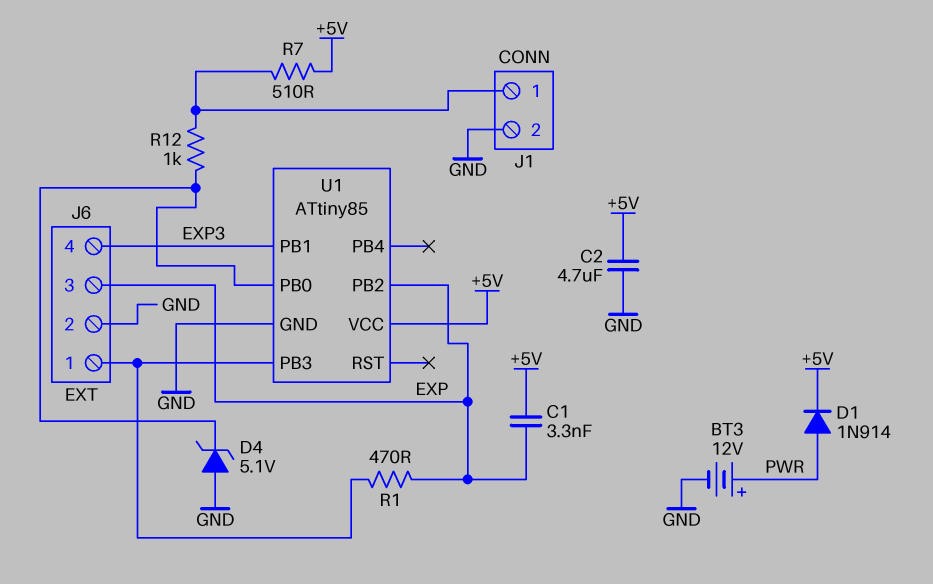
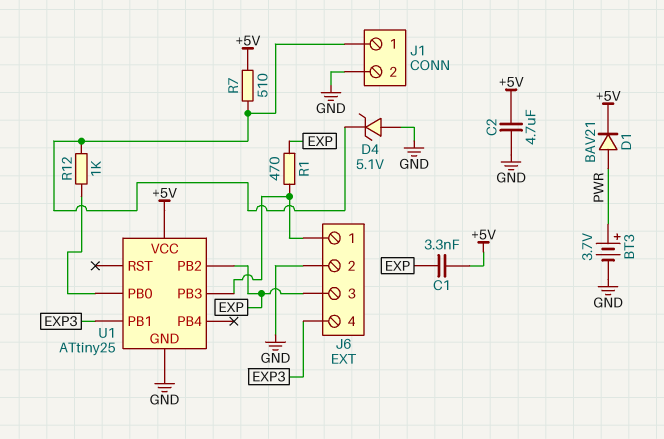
BT3: 12V (plus PWR, minus GND) -> 3.7V (plus PWR, minus GND)
D1: diode 1N914 (A PWR, K +5V) -> diode BAV21 (A PWR, K +5V)
D4: zener 5.1V (A GND, K U1/PB0) -> zener 5.1V (A GND, K J1/1)
U1: ATtiny85 -> ATtiny25

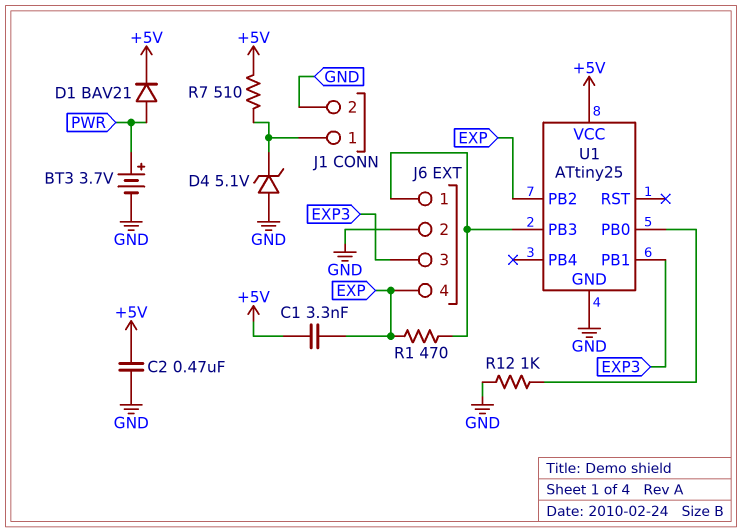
C2: 4.7uF (+5V, GND) -> 470nF (+5V, GND)
J6 pin 3: EXP -> EXP3
J6 pin 4: EXP3 -> EXP
R12: 1k (J1/1, U1/PB0) -> 1k (GND, U1/PB0)

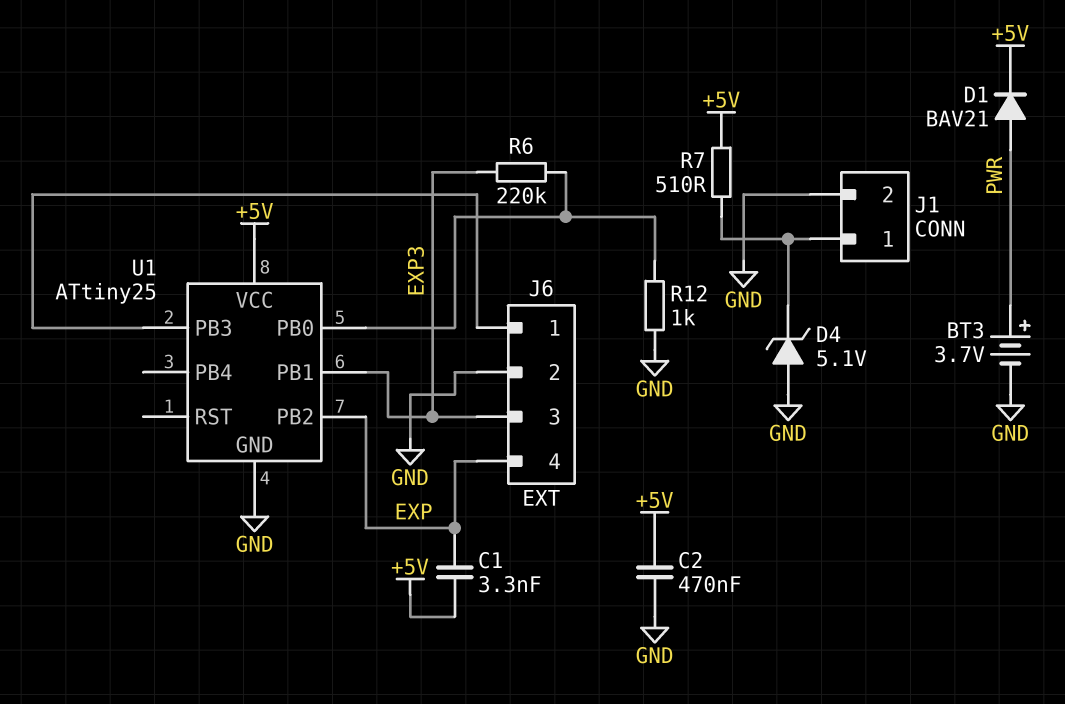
R1: 470 (EXP, J6/1) -> none
R6: none -> 220k (EXP3, U1/PB0)

